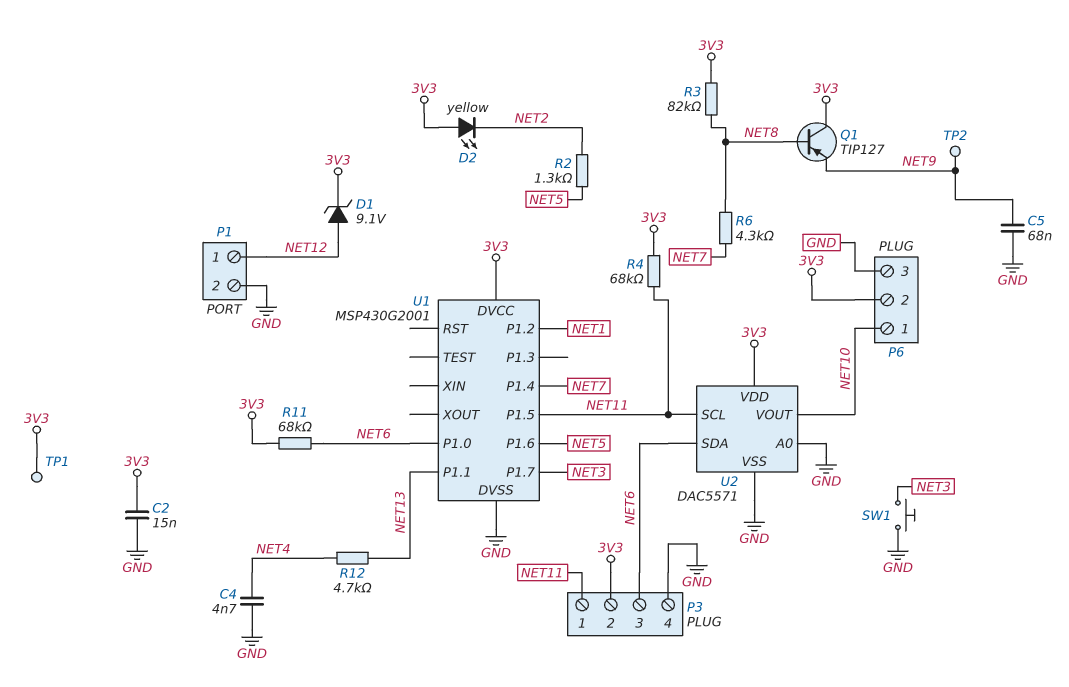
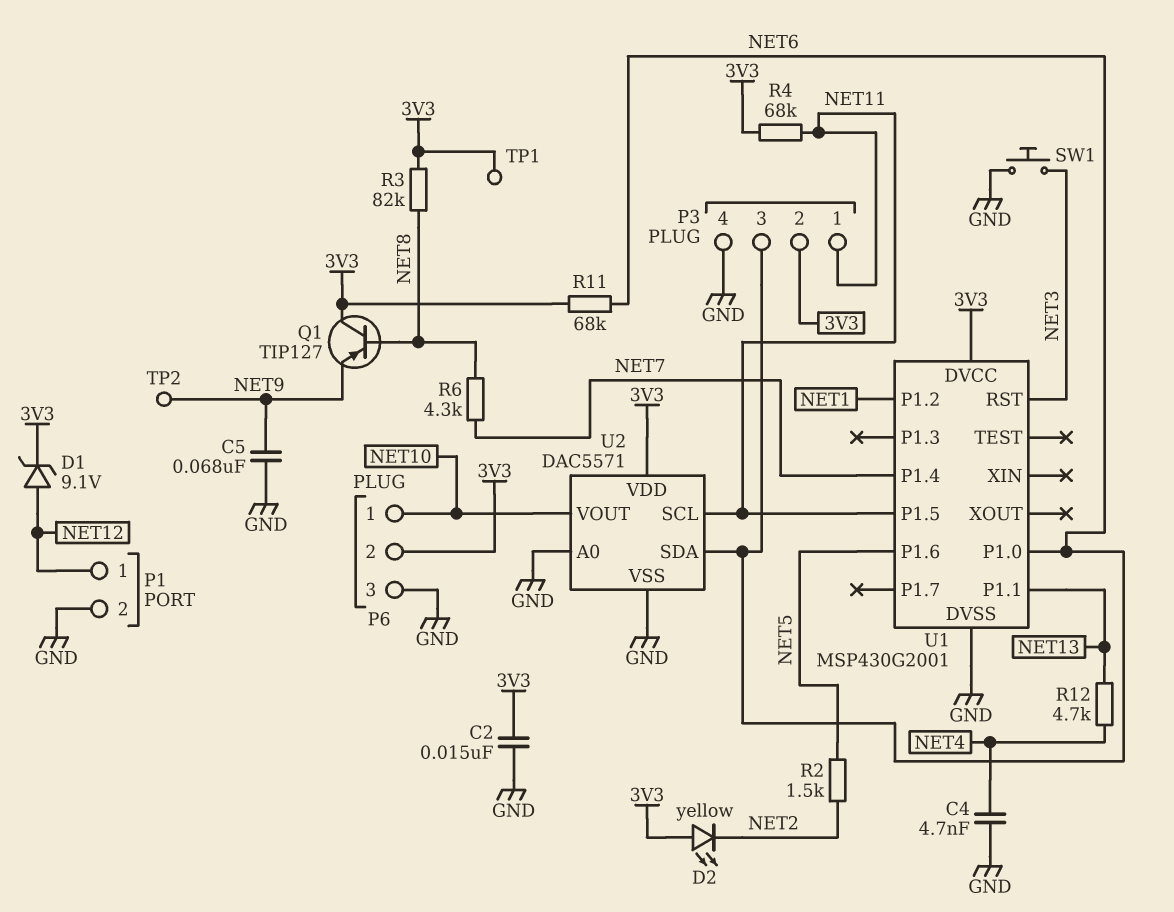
R2: 1.3k (NET2, NET5) -> 1.5k (NET2, NET5)
U1 pin P1.7: NET3 -> none
U1 pin RST: none -> NET3

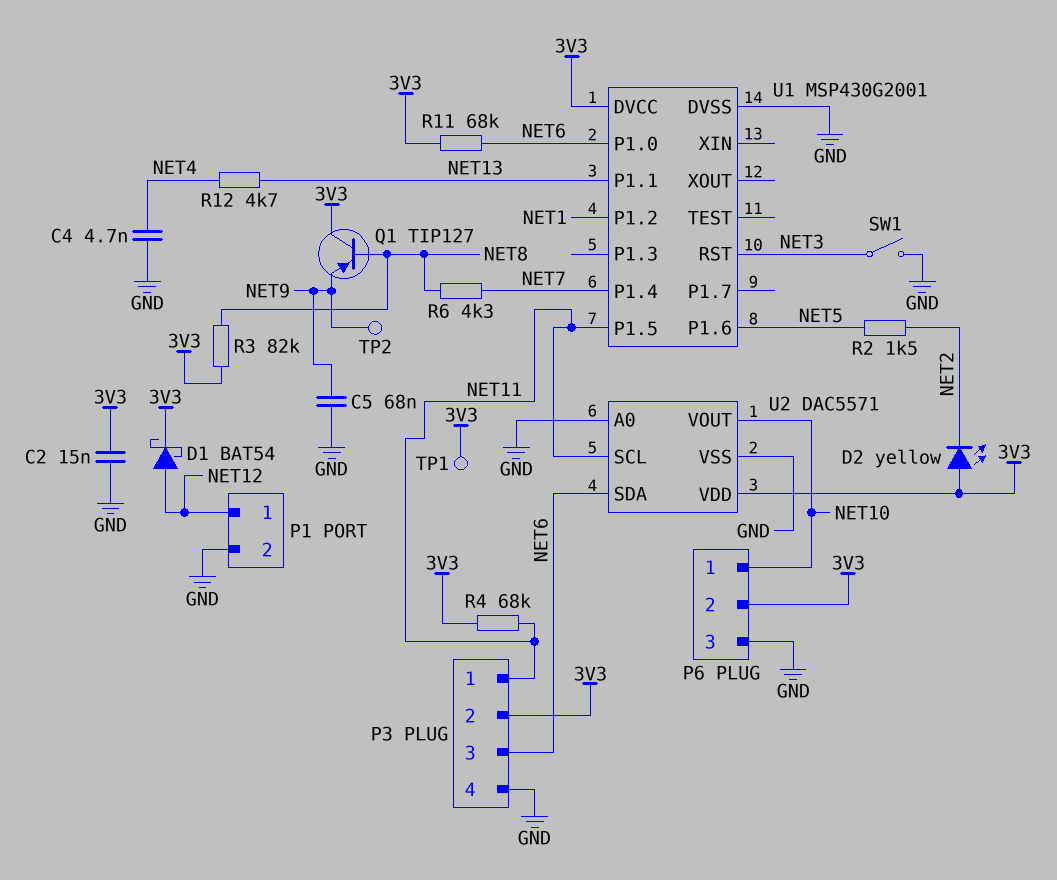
D1: zener 9.1V (A NET12, K 3V3) -> schottky BAT54 (A NET12, K 3V3)
SW1: button (GND, NET3) -> switch (GND, NET3)

